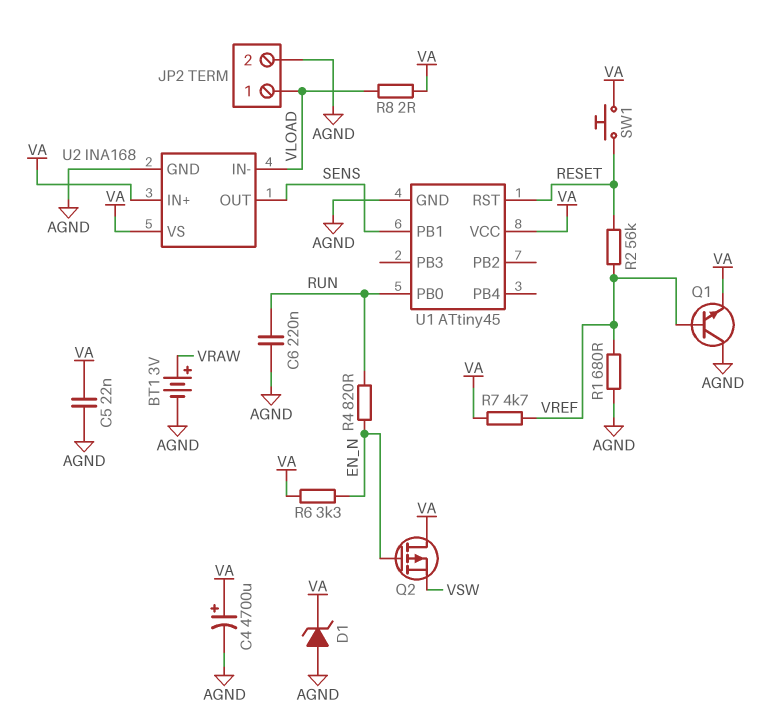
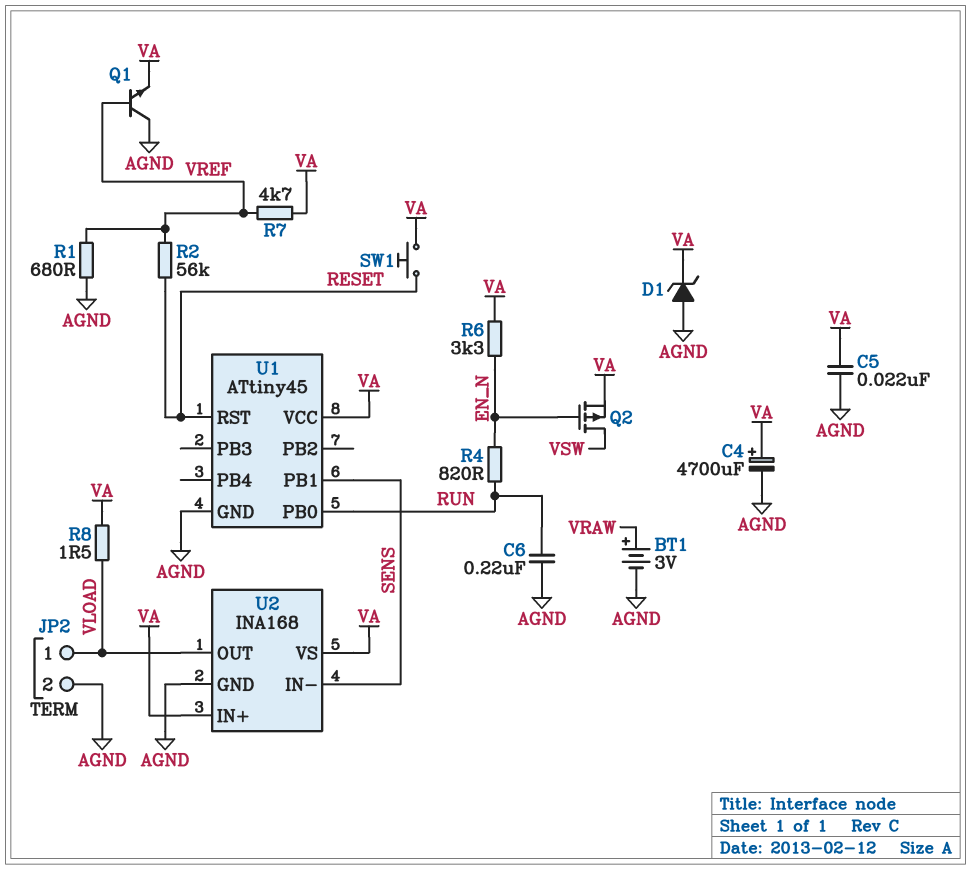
Q2: PMOS (G EN_N, D VA, S VSW) -> PMOS (G EN_N, D VSW, S VA)
R8: 2 (VA, VLOAD) -> 1.5 (VA, VLOAD)
U2 pin IN-: VLOAD -> SENS
U2 pin OUT: SENS -> VLOAD

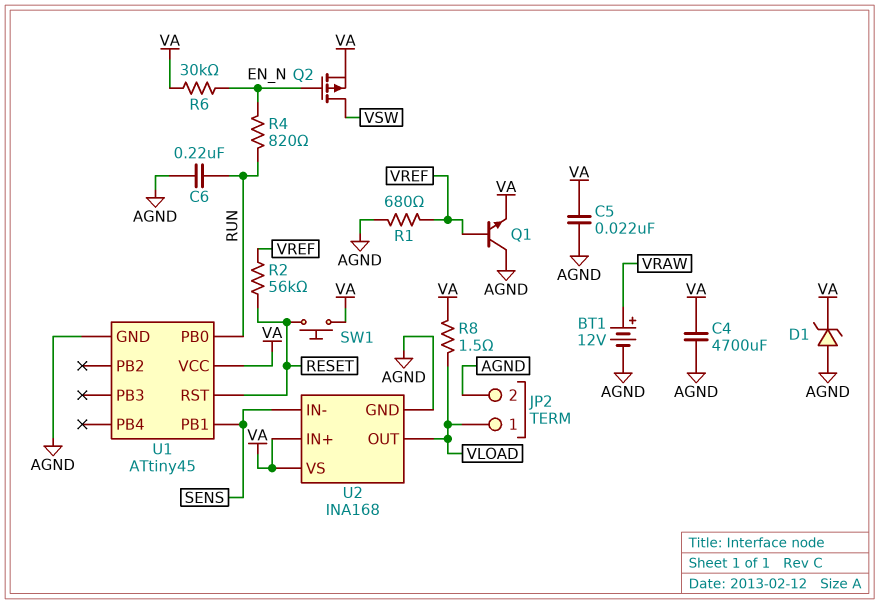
BT1: 3V (plus VRAW, minus AGND) -> 12V (plus VRAW, minus AGND)
C4: 4700uF (plus VA, minus AGND) -> 4700uF (AGND, VA)
R6: 3.3k (EN_N, VA) -> 30k (EN_N, VA)
R7: 4.7k (VA, VREF) -> none

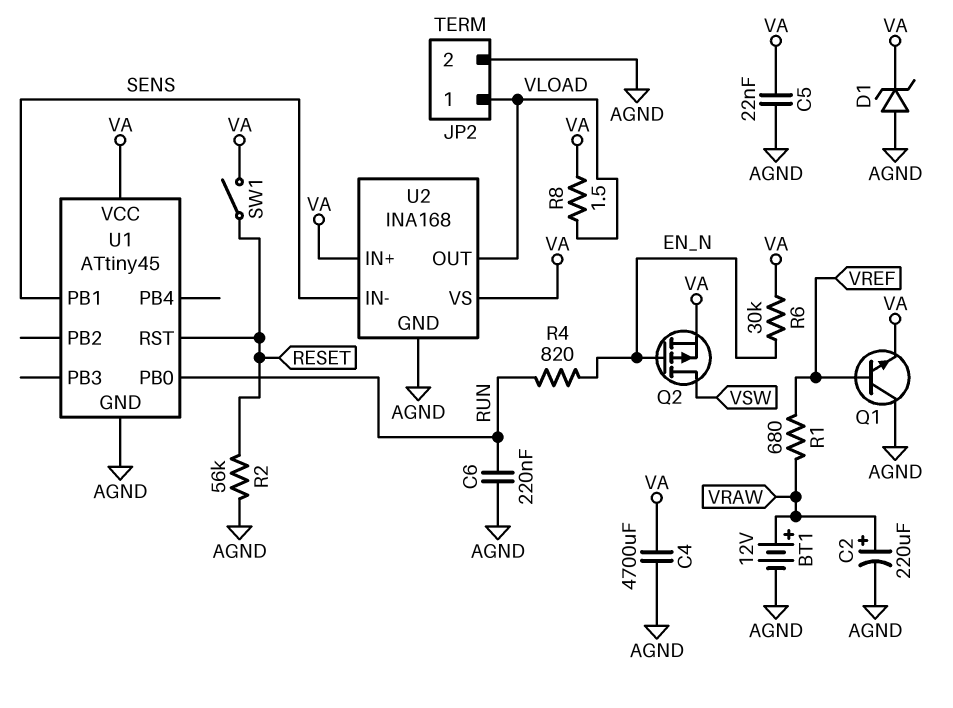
C2: none -> 220uF (plus VRAW, minus AGND)
R1: 680 (AGND, VREF) -> 680 (VRAW, VREF)
R2: 56k (RESET, VREF) -> 56k (AGND, RESET)
SW1: button (RESET, VA) -> switch (RESET, VA)

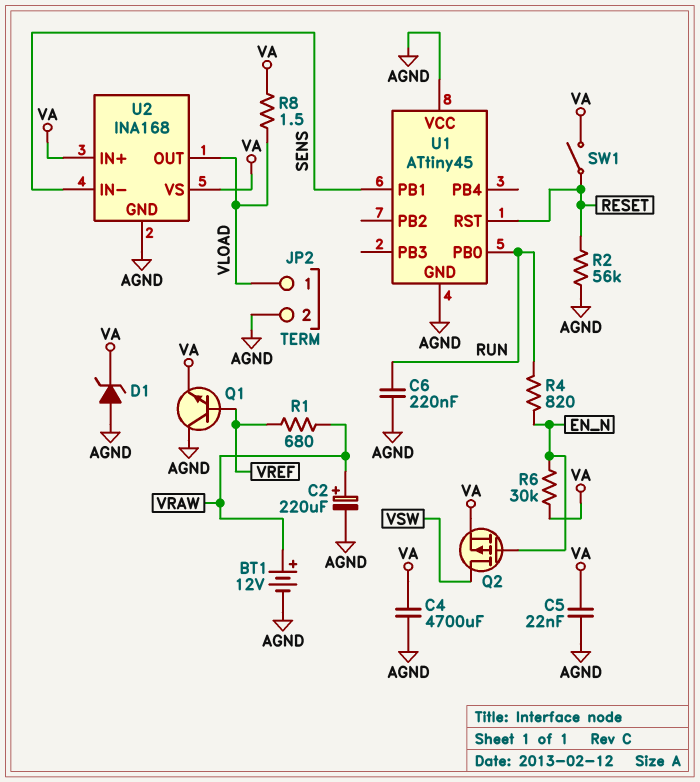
U1 pin VCC: VA -> AGND

